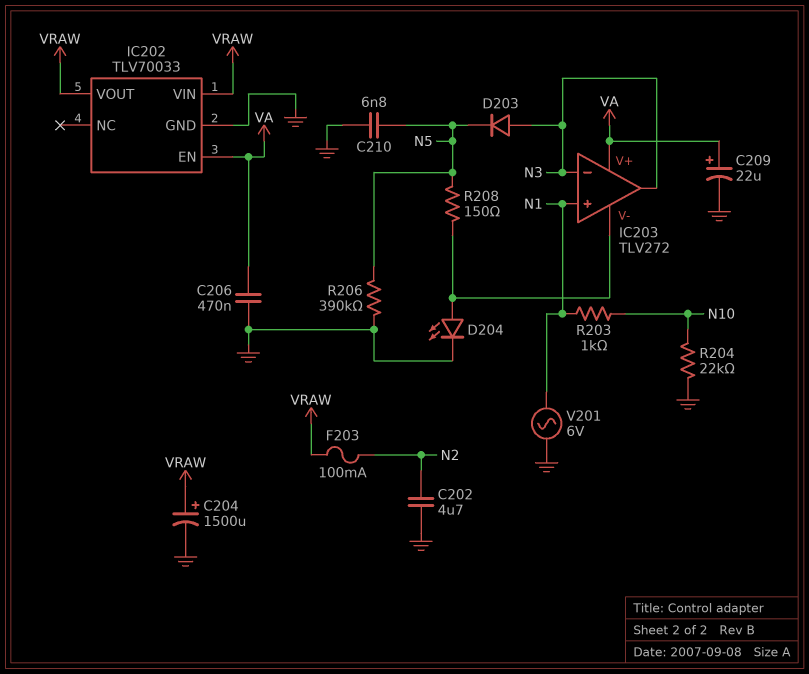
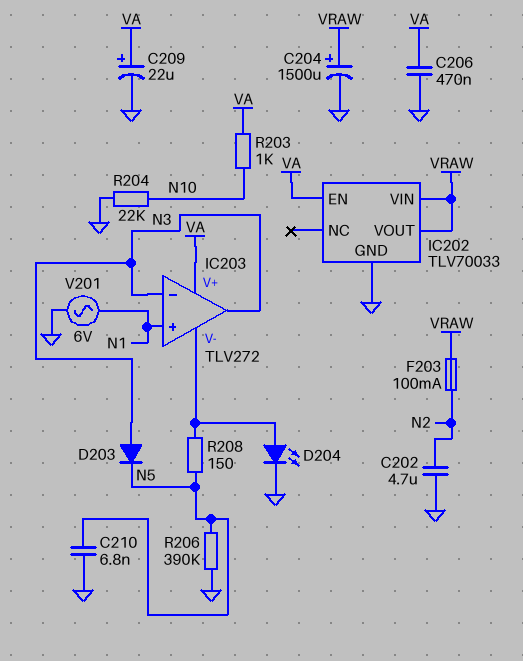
R203: 1k (N1, N10) -> 1k (N10, VA)

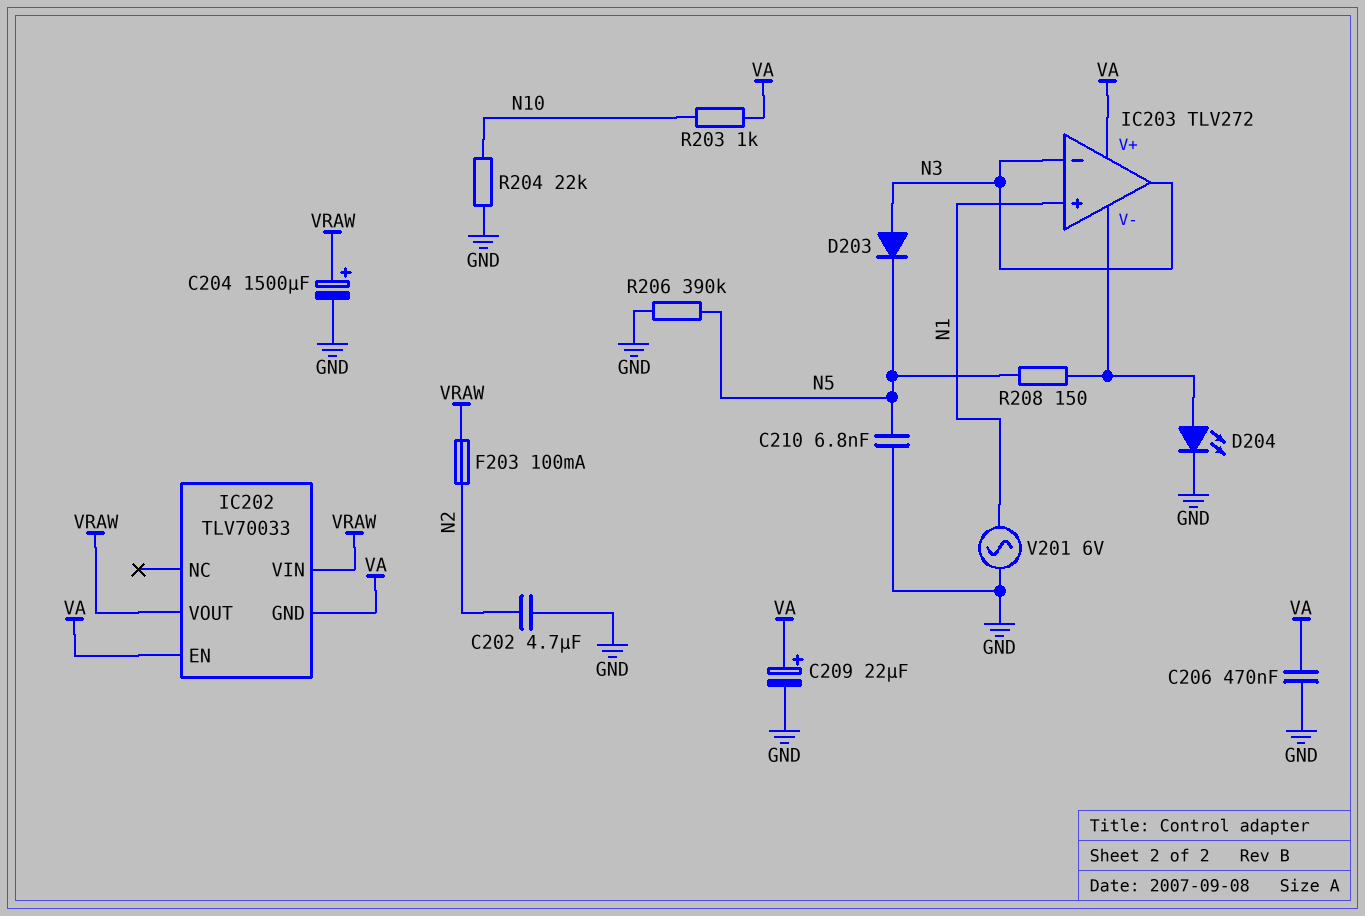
IC202 pin GND: GND -> VA

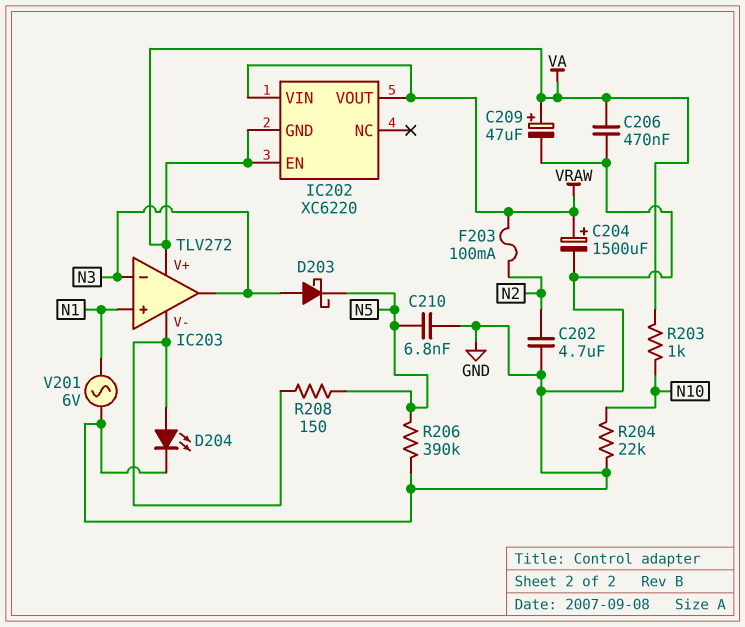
C209: 22uF (plus VA, minus GND) -> 47uF (plus VA, minus GND)
D203: diode (A N3, K N5) -> schottky (A N3, K N5)
IC202: TLV70033 -> XC6220

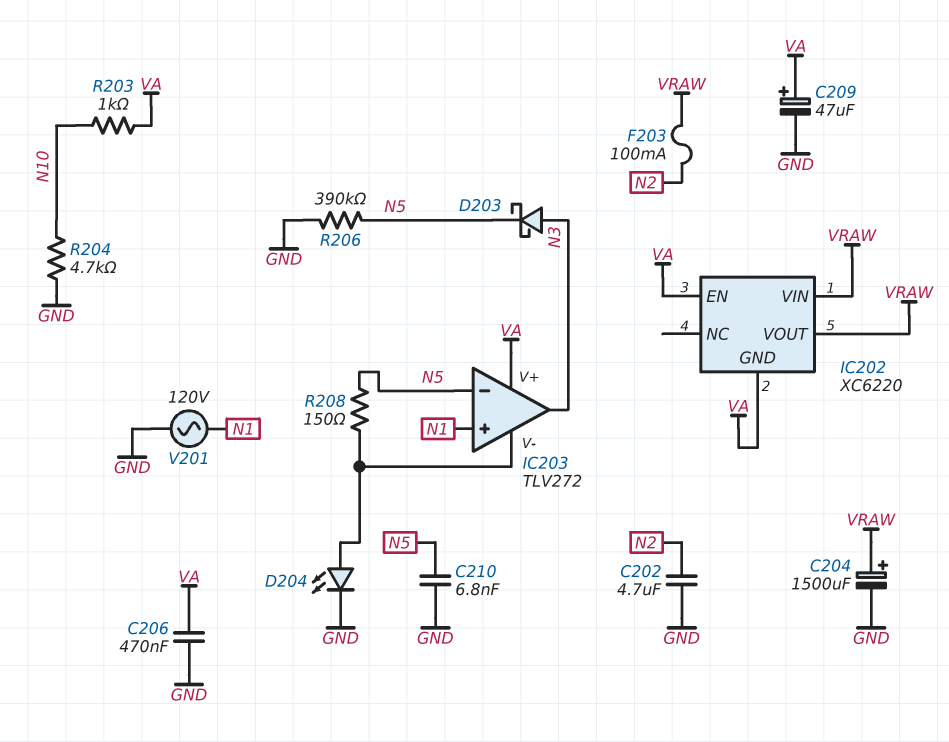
IC203 pin in-: N3 -> N5
R204: 22k (GND, N10) -> 4.7k (GND, N10)
V201: AC 6V (GND, N1) -> AC 120V (GND, N1)

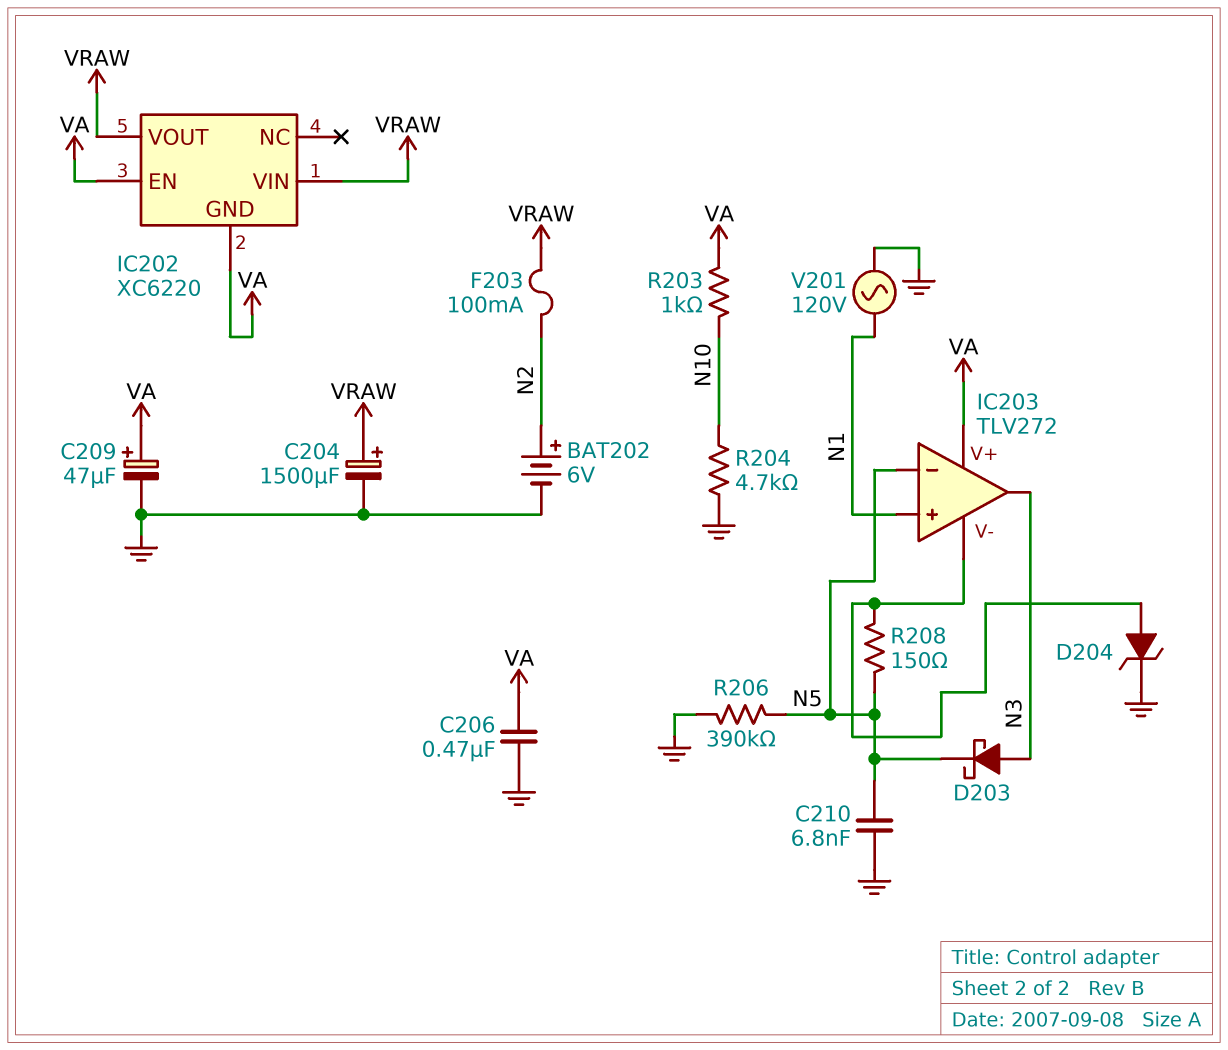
BAT202: none -> 6V (plus N2, minus GND)
C202: 4.7uF (GND, N2) -> none
D204: LED (A IC203/V-, K GND) -> zener (A IC203/V-, K GND)

